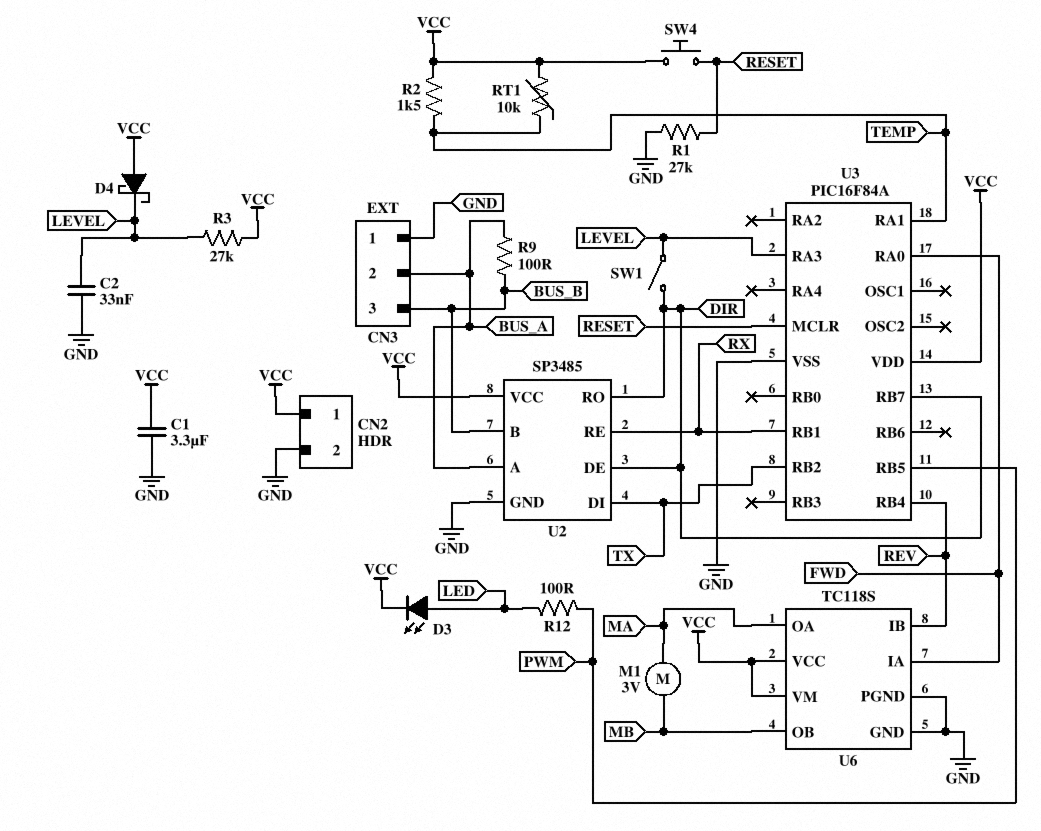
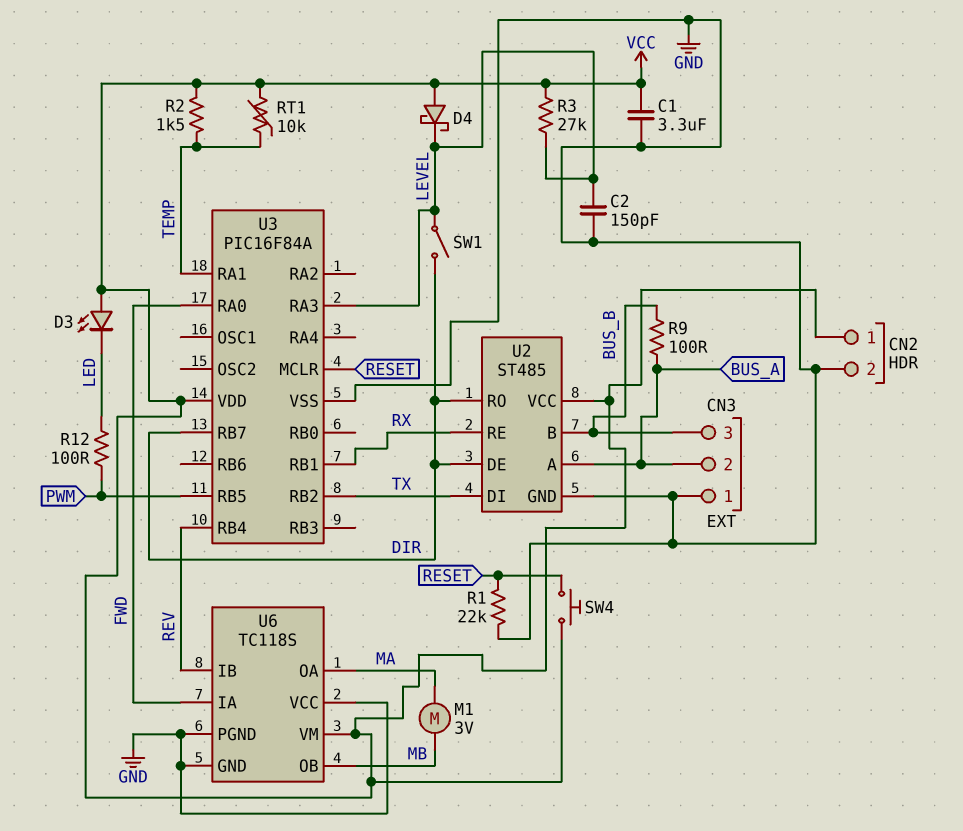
C2: 33nF (GND, LEVEL) -> 150pF (GND, LEVEL)
D3: LED (A LED, K VCC) -> LED (A VCC, K LED)
R1: 27k (GND, RESET) -> 22k (GND, RESET)
U2: SP3485 -> ST485
U6 pin VCC: VCC -> GND

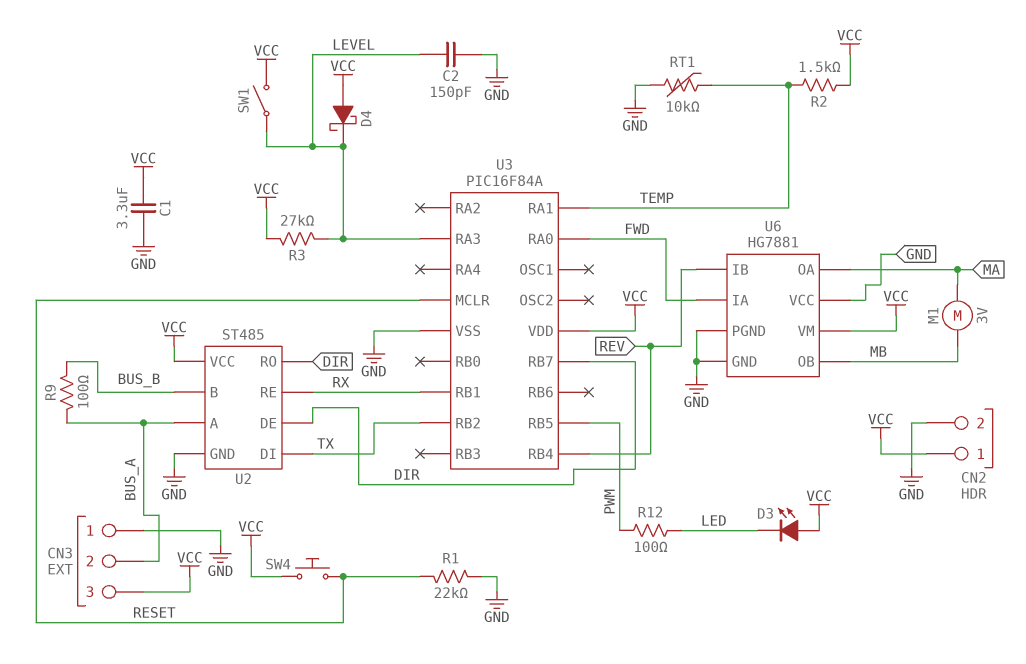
CN3 pin 3: BUS_B -> VCC
RT1: 10k (TEMP, VCC) -> 10k (GND, TEMP)
SW1: switch (DIR, LEVEL) -> switch (LEVEL, VCC)
U6: TC118S -> HG7881

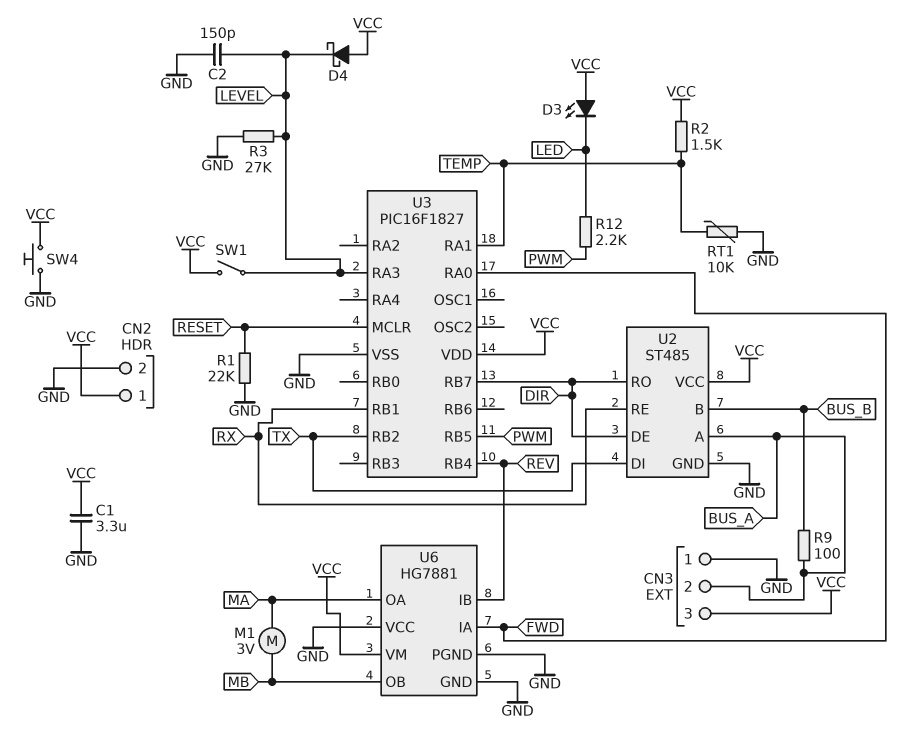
R3: 27k (LEVEL, VCC) -> 27k (GND, LEVEL)
R12: 100 (LED, PWM) -> 2.2k (LED, PWM)
SW4: button (RESET, VCC) -> button (GND, VCC)
U3: PIC16F84A -> PIC16F1827

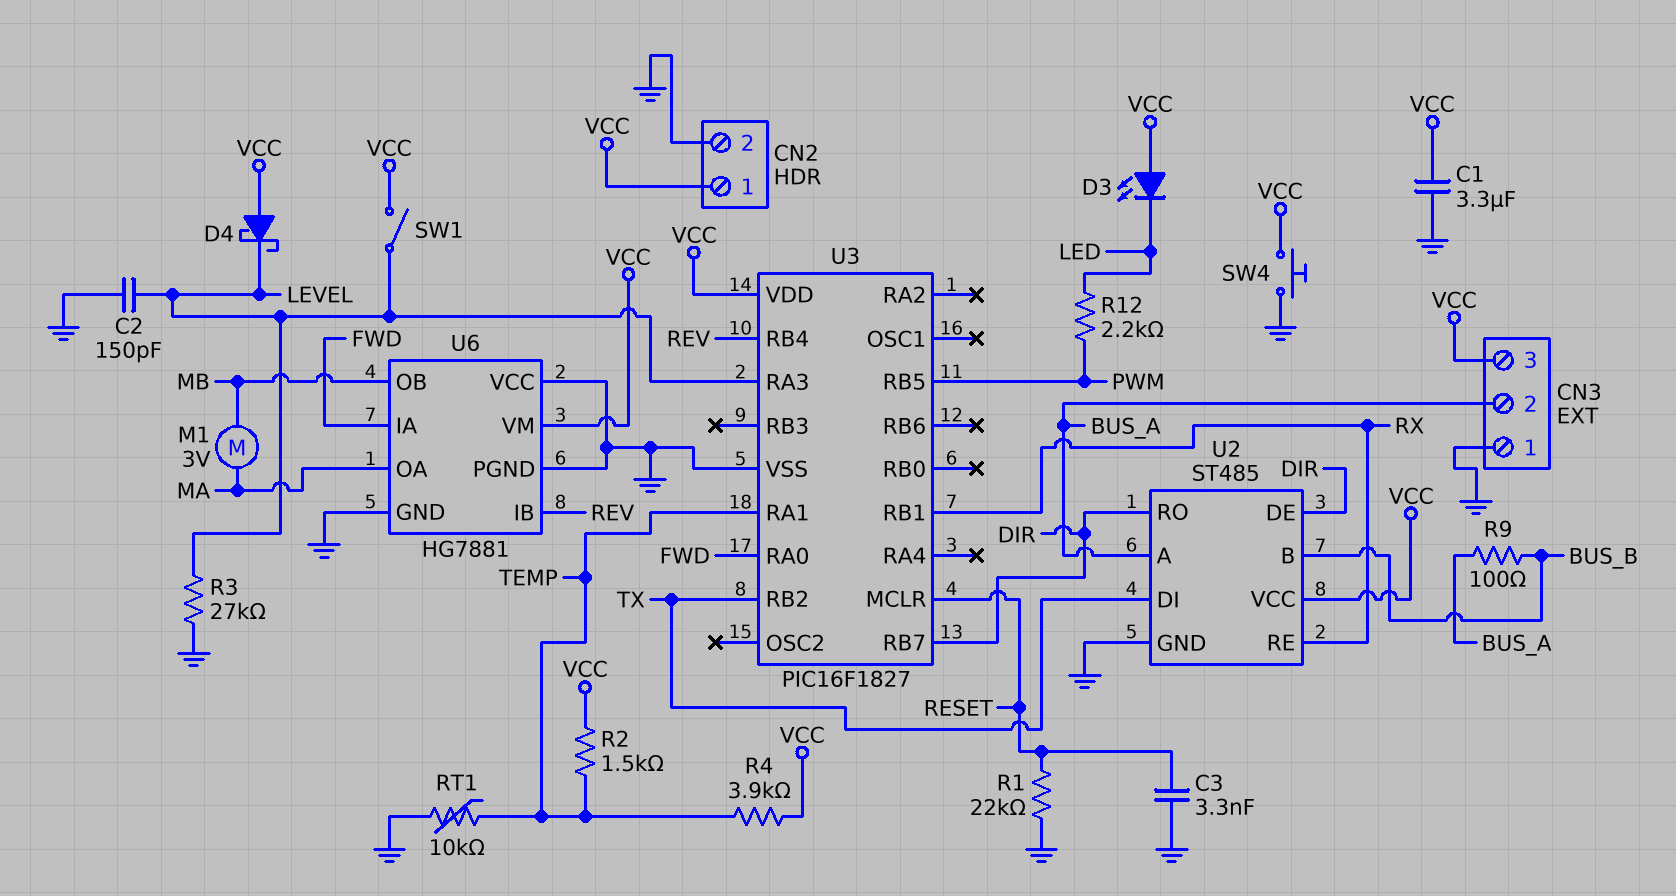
C3: none -> 3.3nF (GND, RESET)
R4: none -> 3.9k (TEMP, VCC)

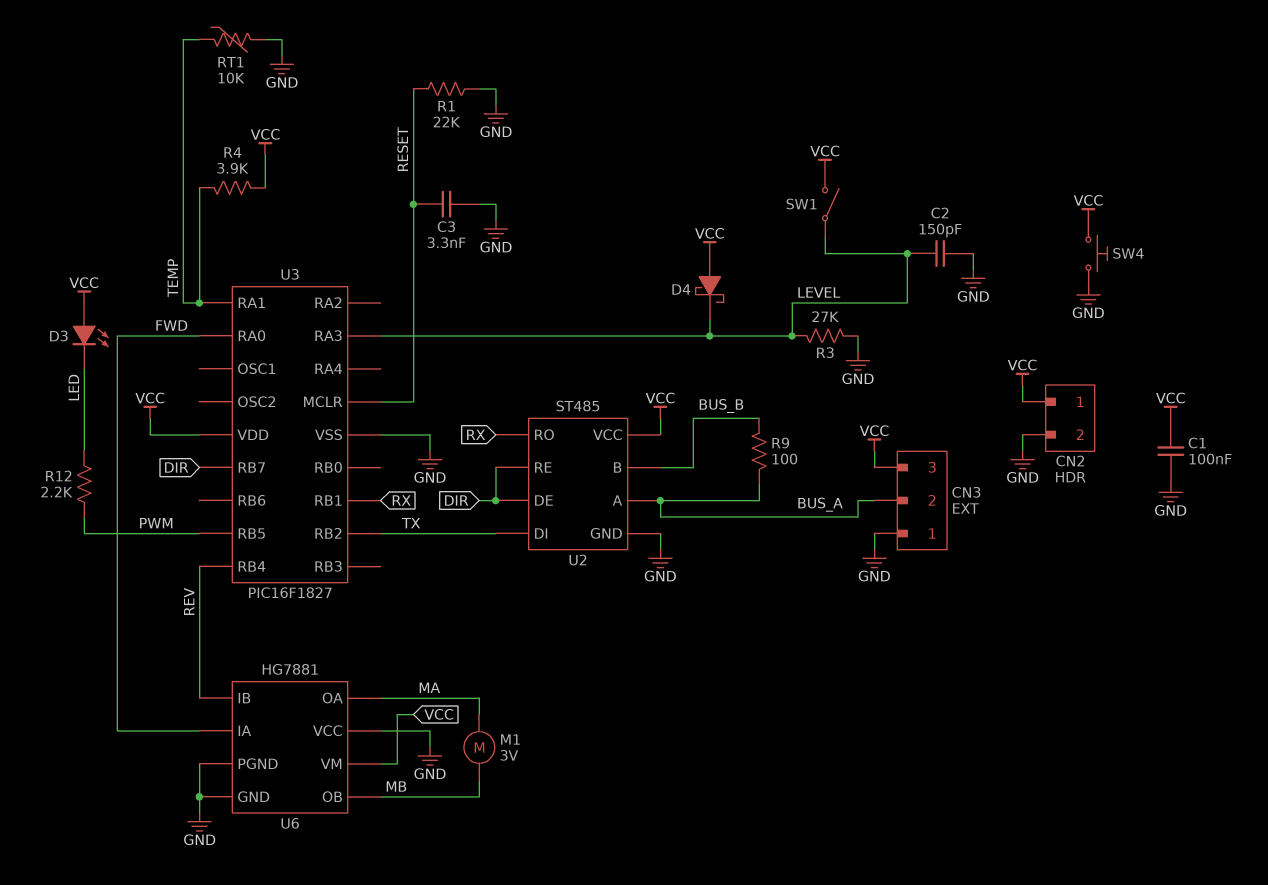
C1: 3.3uF (GND, VCC) -> 100nF (GND, VCC)
R2: 1.5k (TEMP, VCC) -> none
U2 pin RE: RX -> DIR
U2 pin RO: DIR -> RX

